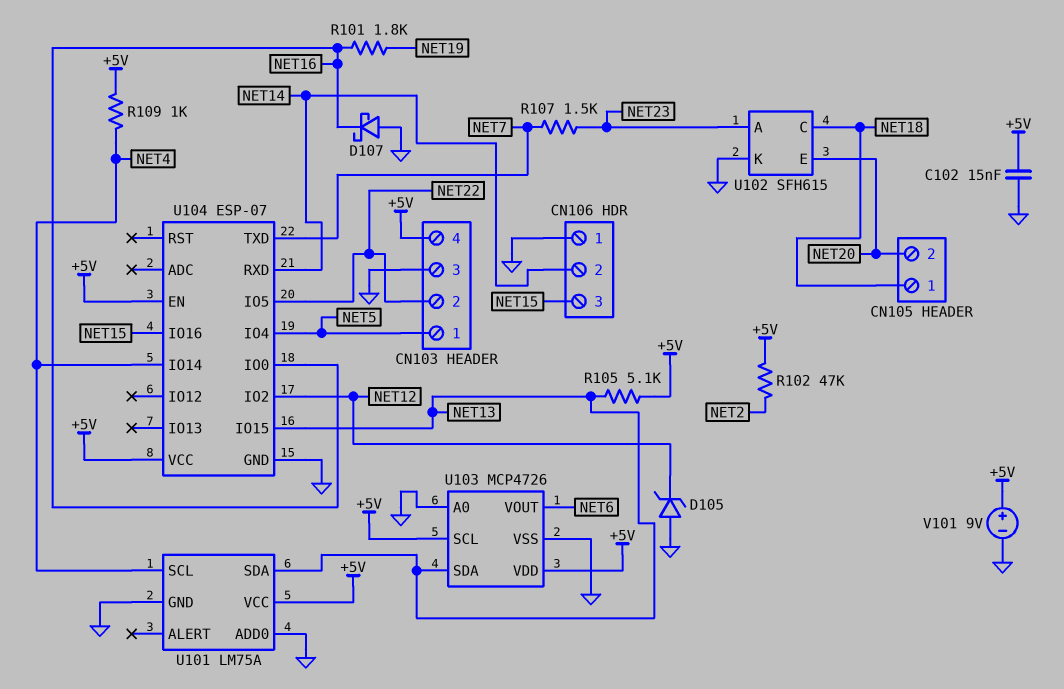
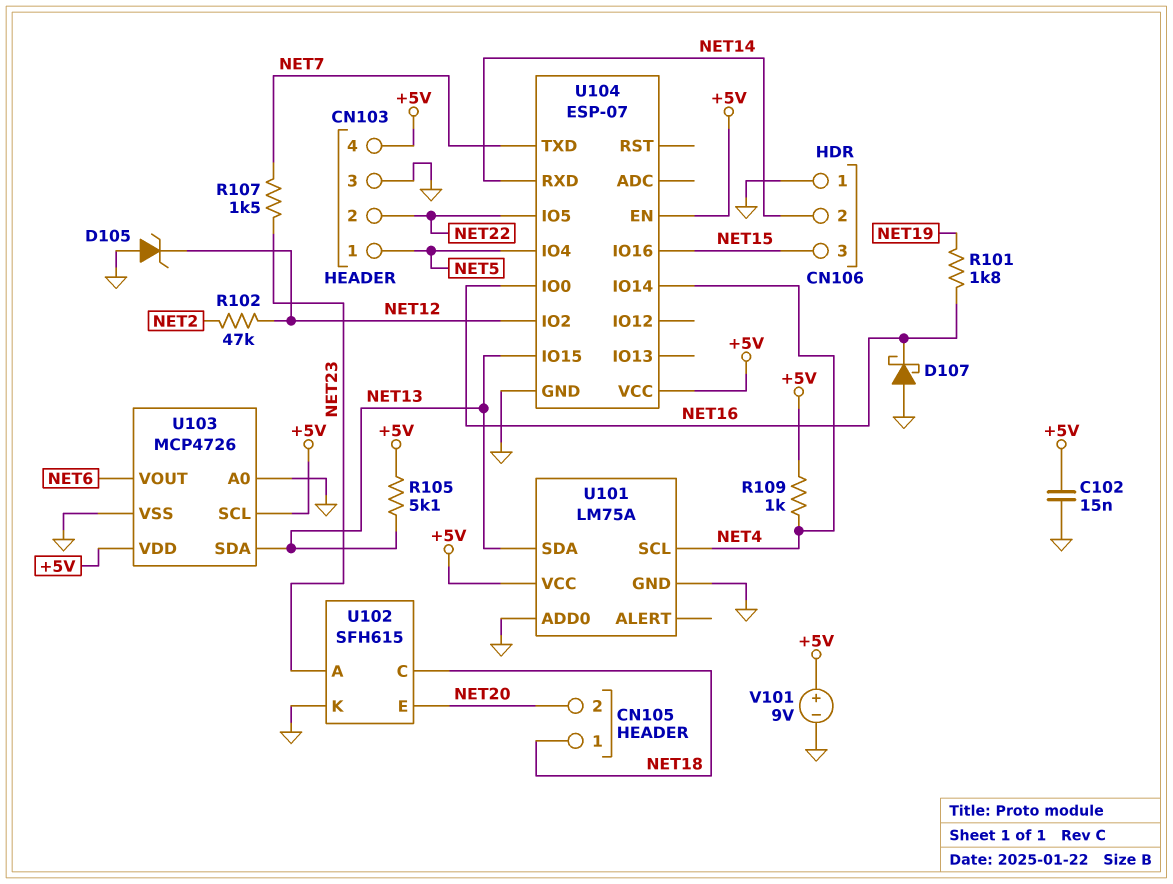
R102: 47k (+5V, NET2) -> 47k (NET2, NET12)

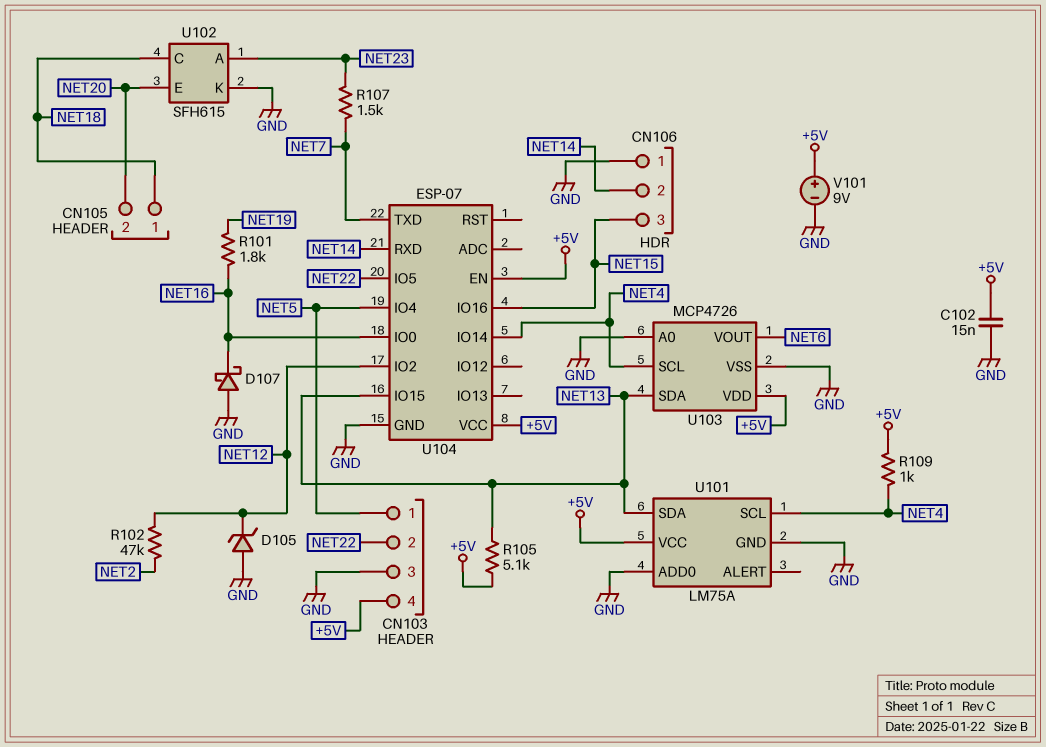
U103 pin SCL: +5V -> NET4

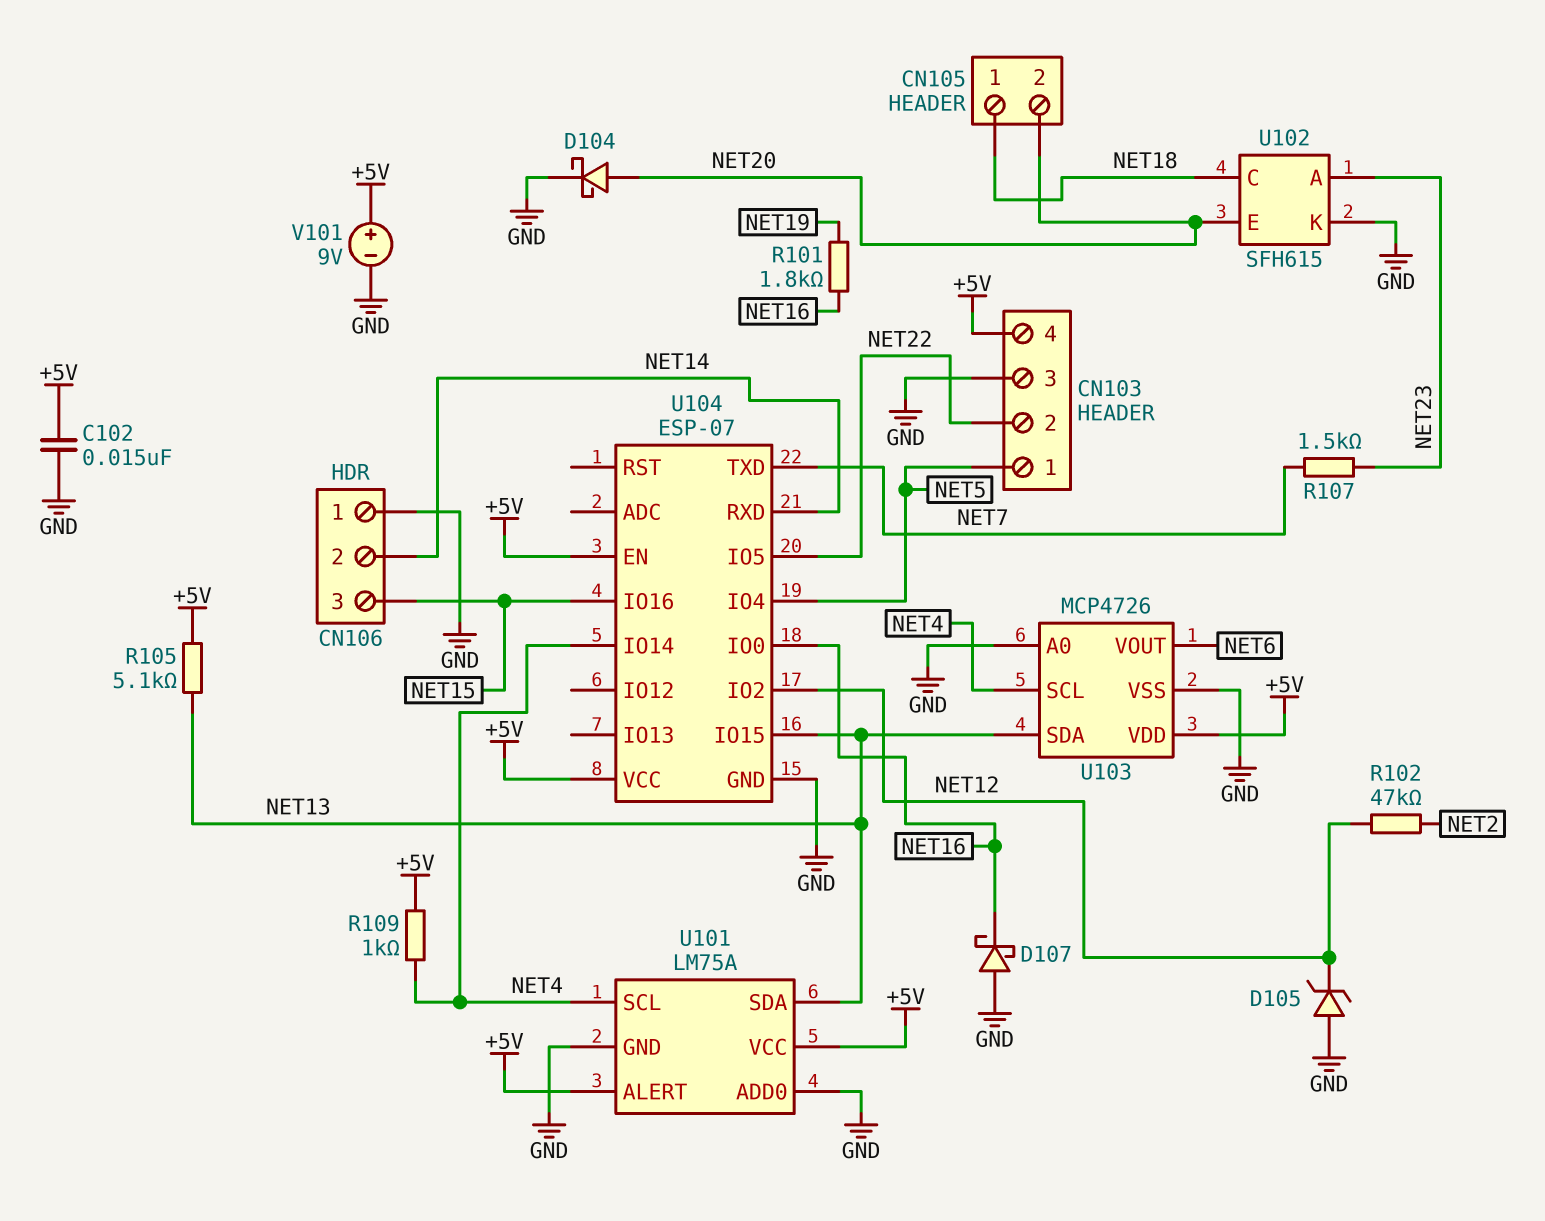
D104: none -> schottky (A NET20, K GND)
U101 pin ALERT: none -> +5V

